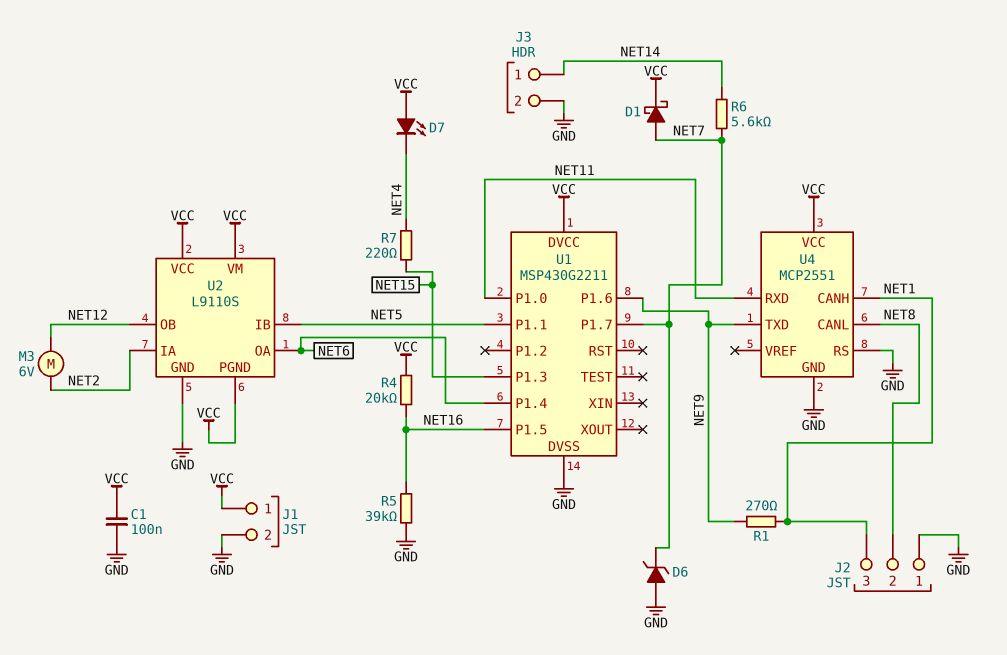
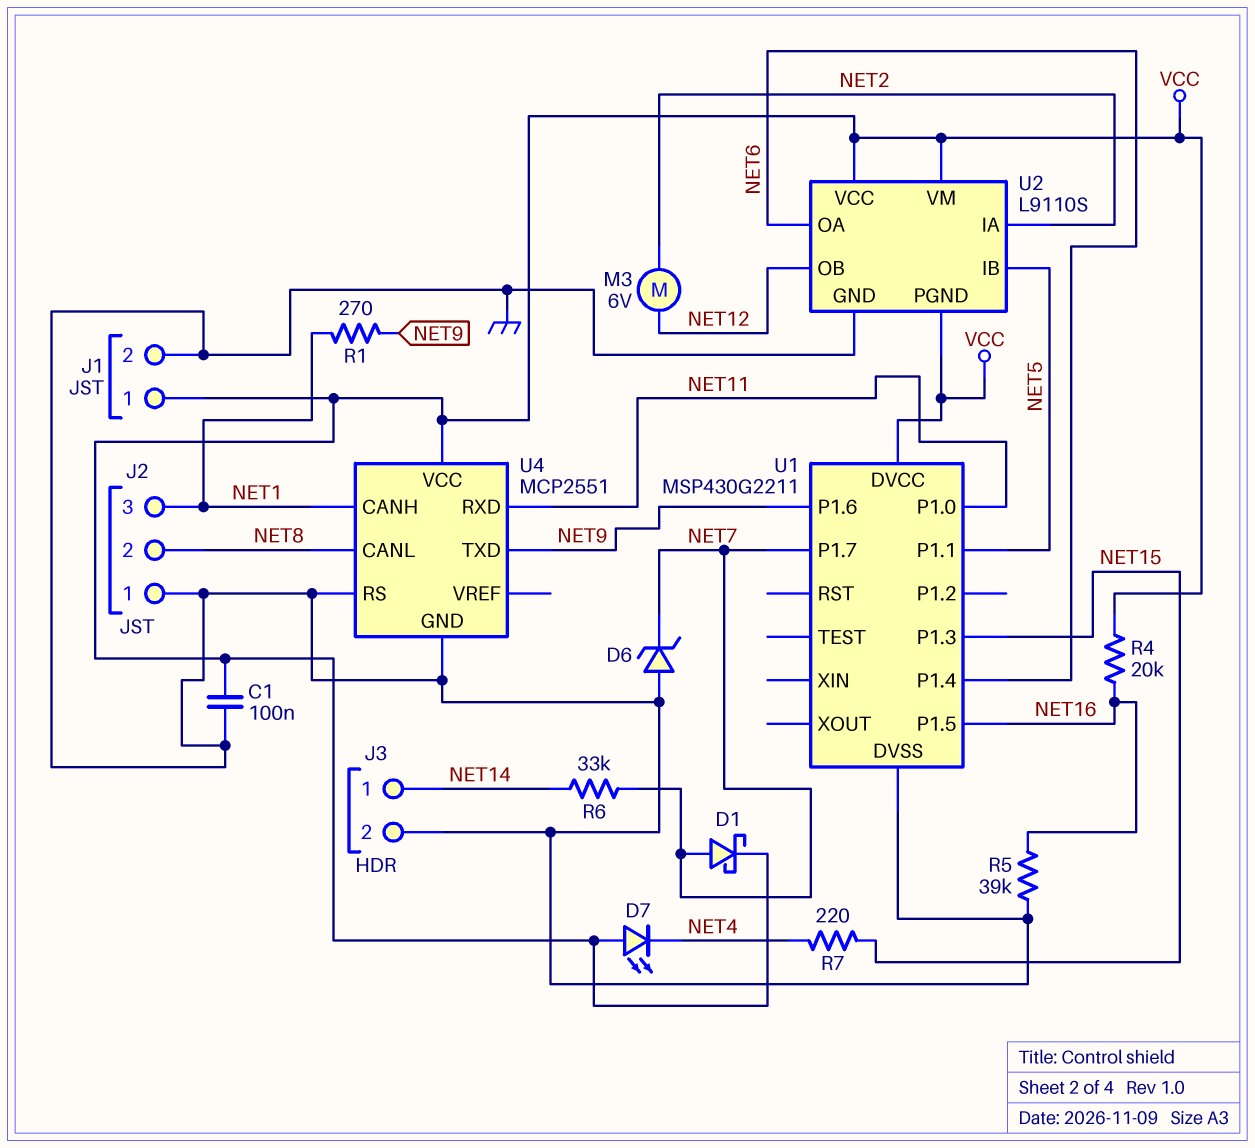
R6: 5.6k (NET7, NET14) -> 33k (NET7, NET14)

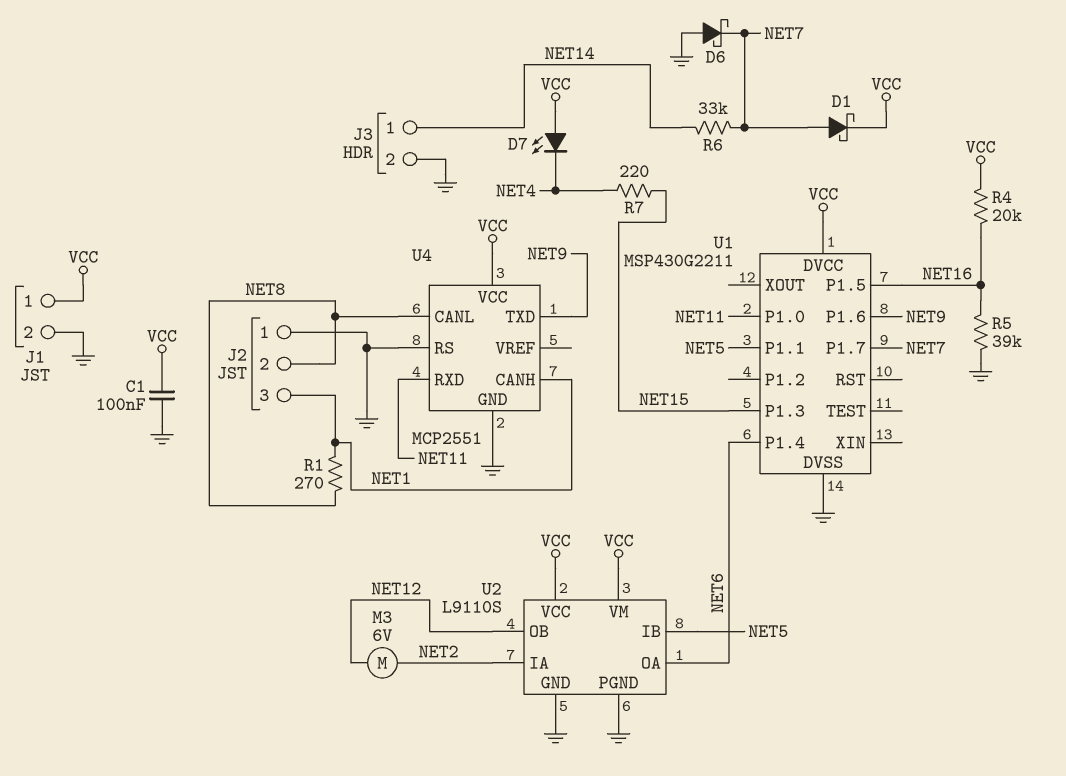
D6: zener (A GND, K NET7) -> schottky (A GND, K NET7)
R1: 270 (NET1, NET9) -> 270 (NET1, NET8)
U2 pin PGND: VCC -> GND

